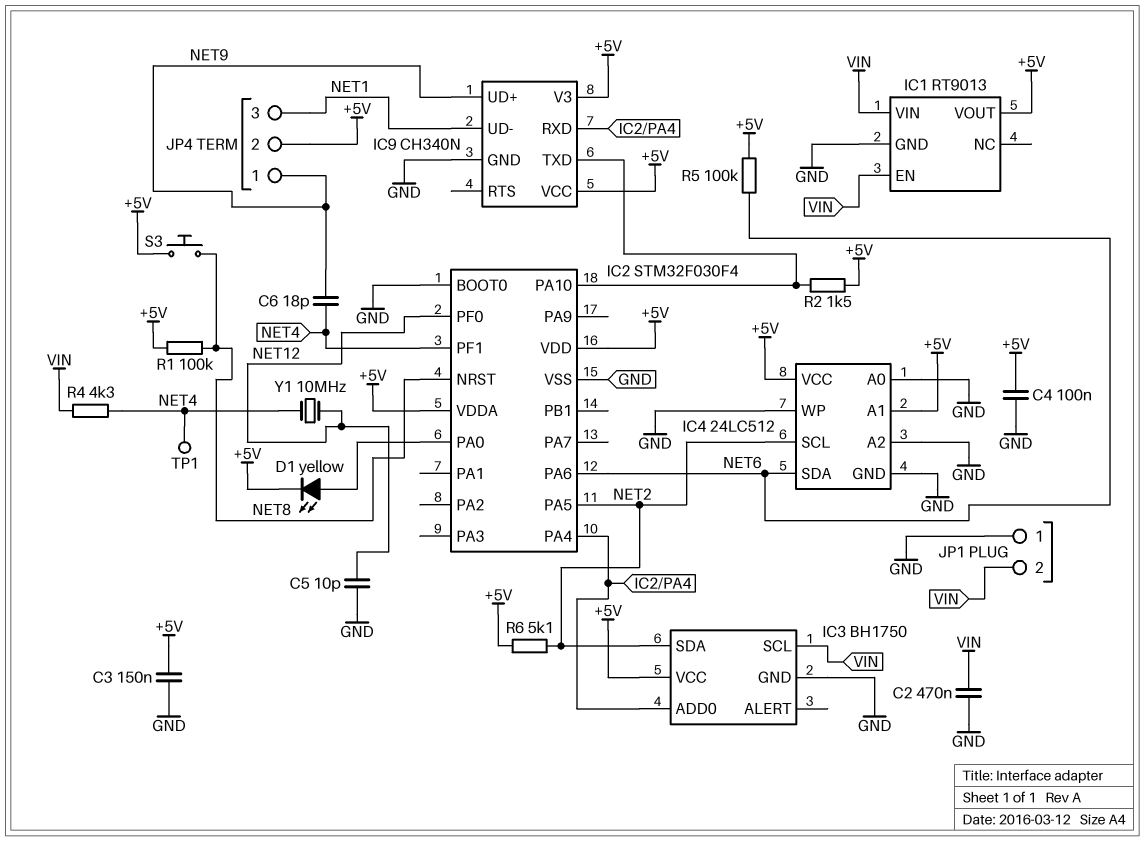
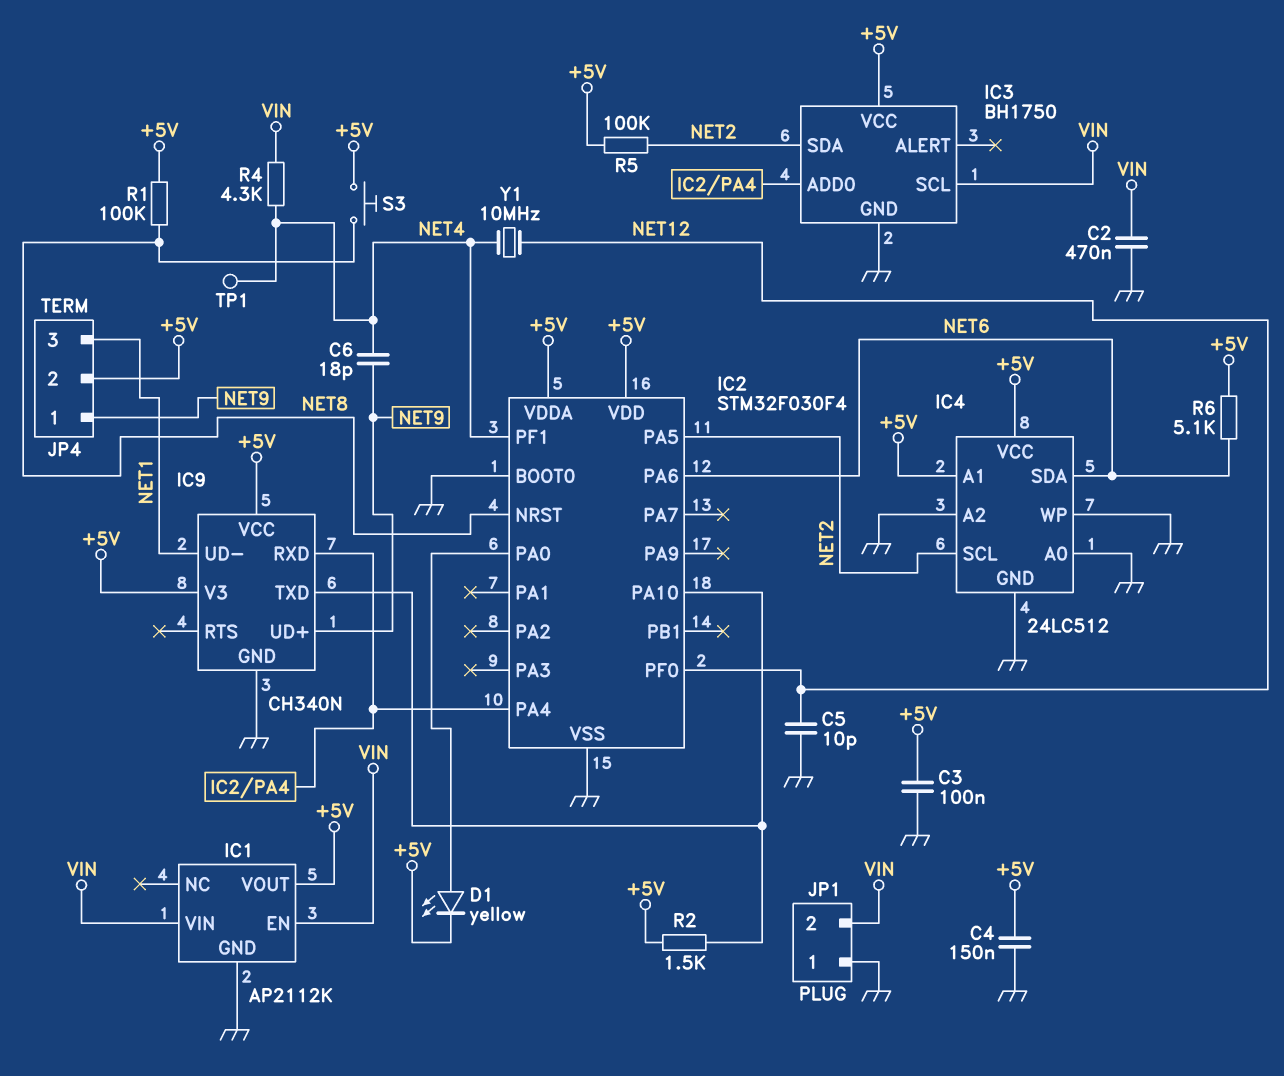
C3: 150nF (+5V, GND) -> 100nF (+5V, GND)
C4: 100nF (+5V, GND) -> 150nF (+5V, GND)
IC1: RT9013 -> AP2112K
R5: 100k (+5V, NET6) -> 100k (+5V, NET2)
R6: 5.1k (+5V, NET2) -> 5.1k (+5V, NET6)

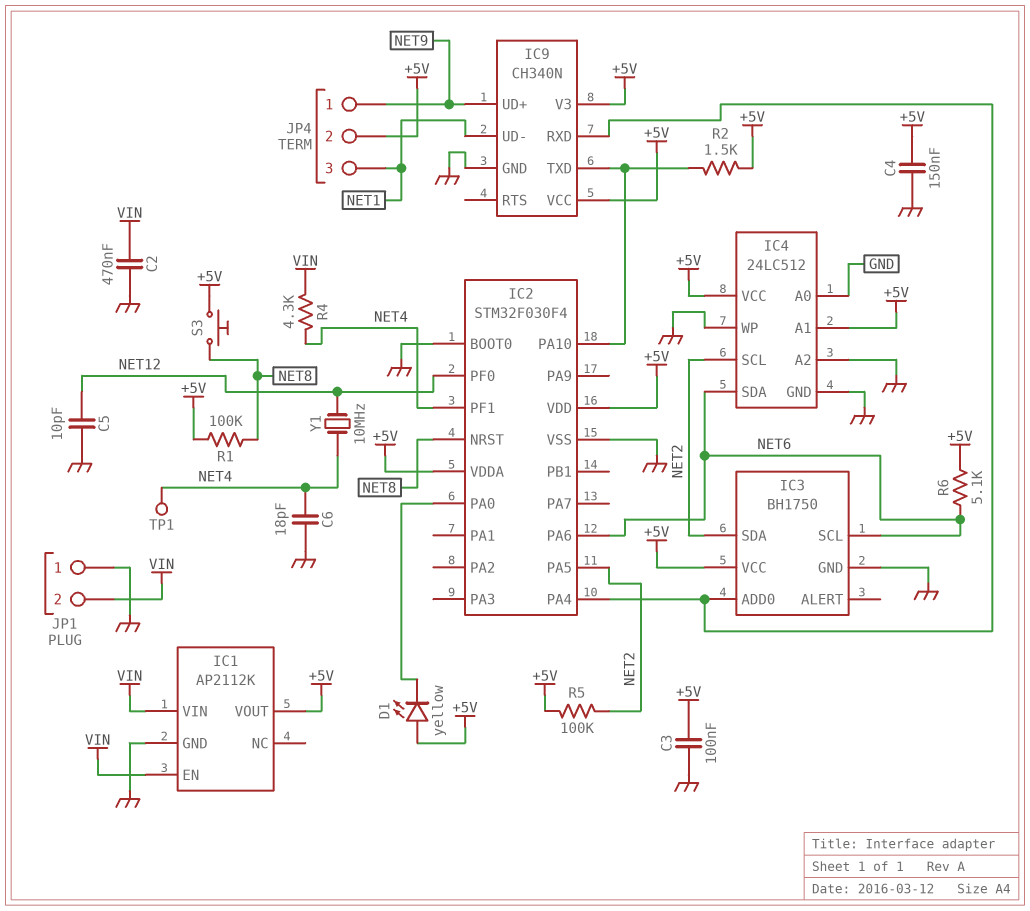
C6: 18pF (NET4, NET9) -> 18pF (GND, NET4)
D1: LED yellow (A IC2/PA0, K +5V) -> LED yellow (A +5V, K IC2/PA0)
IC3 pin SCL: VIN -> NET6

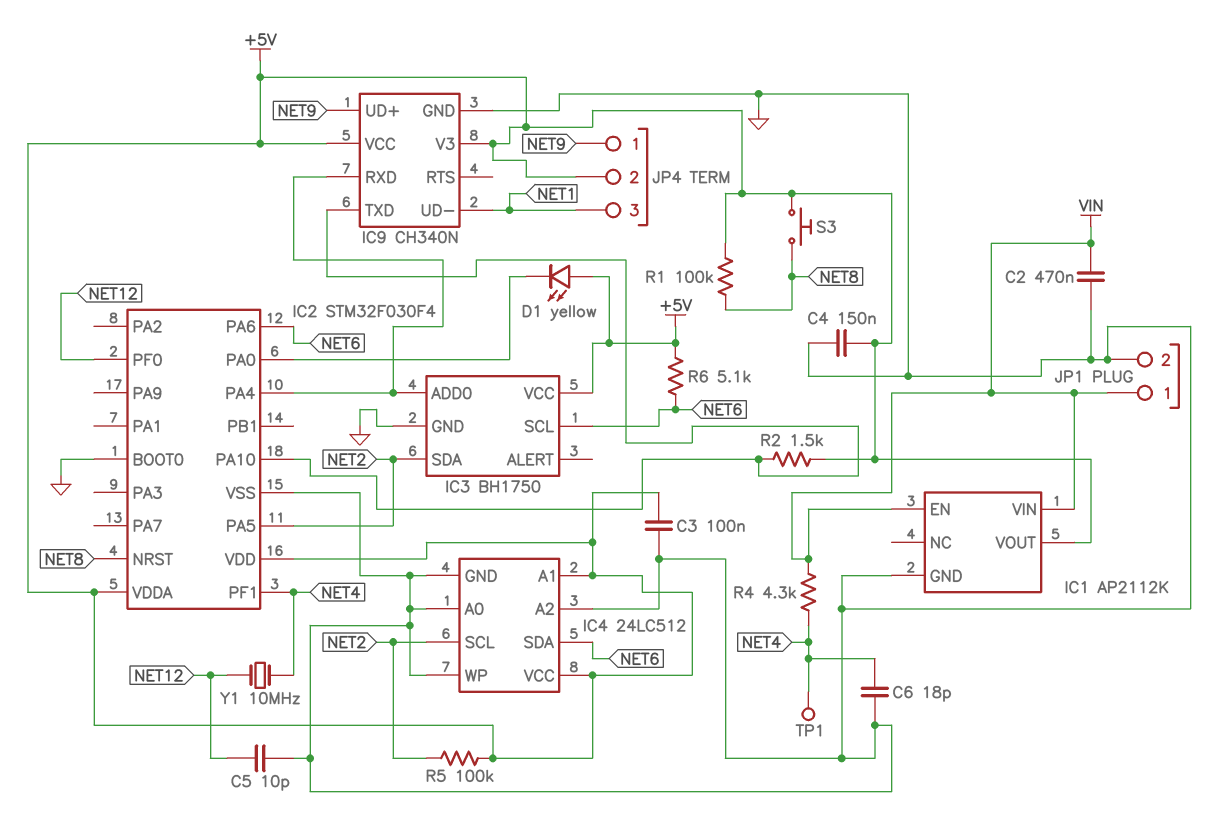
JP1 pin 1: GND -> VIN
JP1 pin 2: VIN -> GND

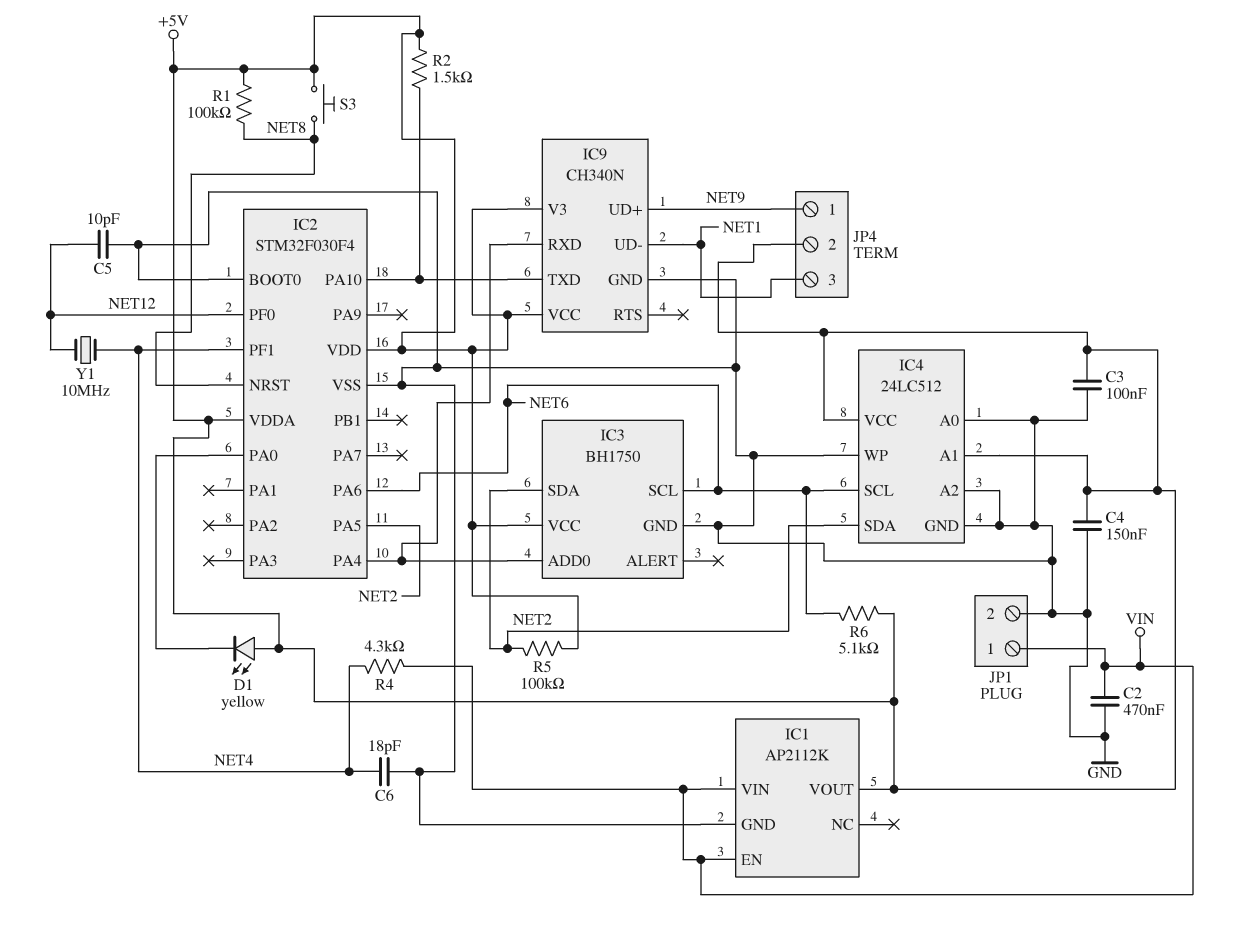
IC4 pin SCL: NET2 -> NET6
IC4 pin SDA: NET6 -> NET2
TP1: test point (NET4) -> none

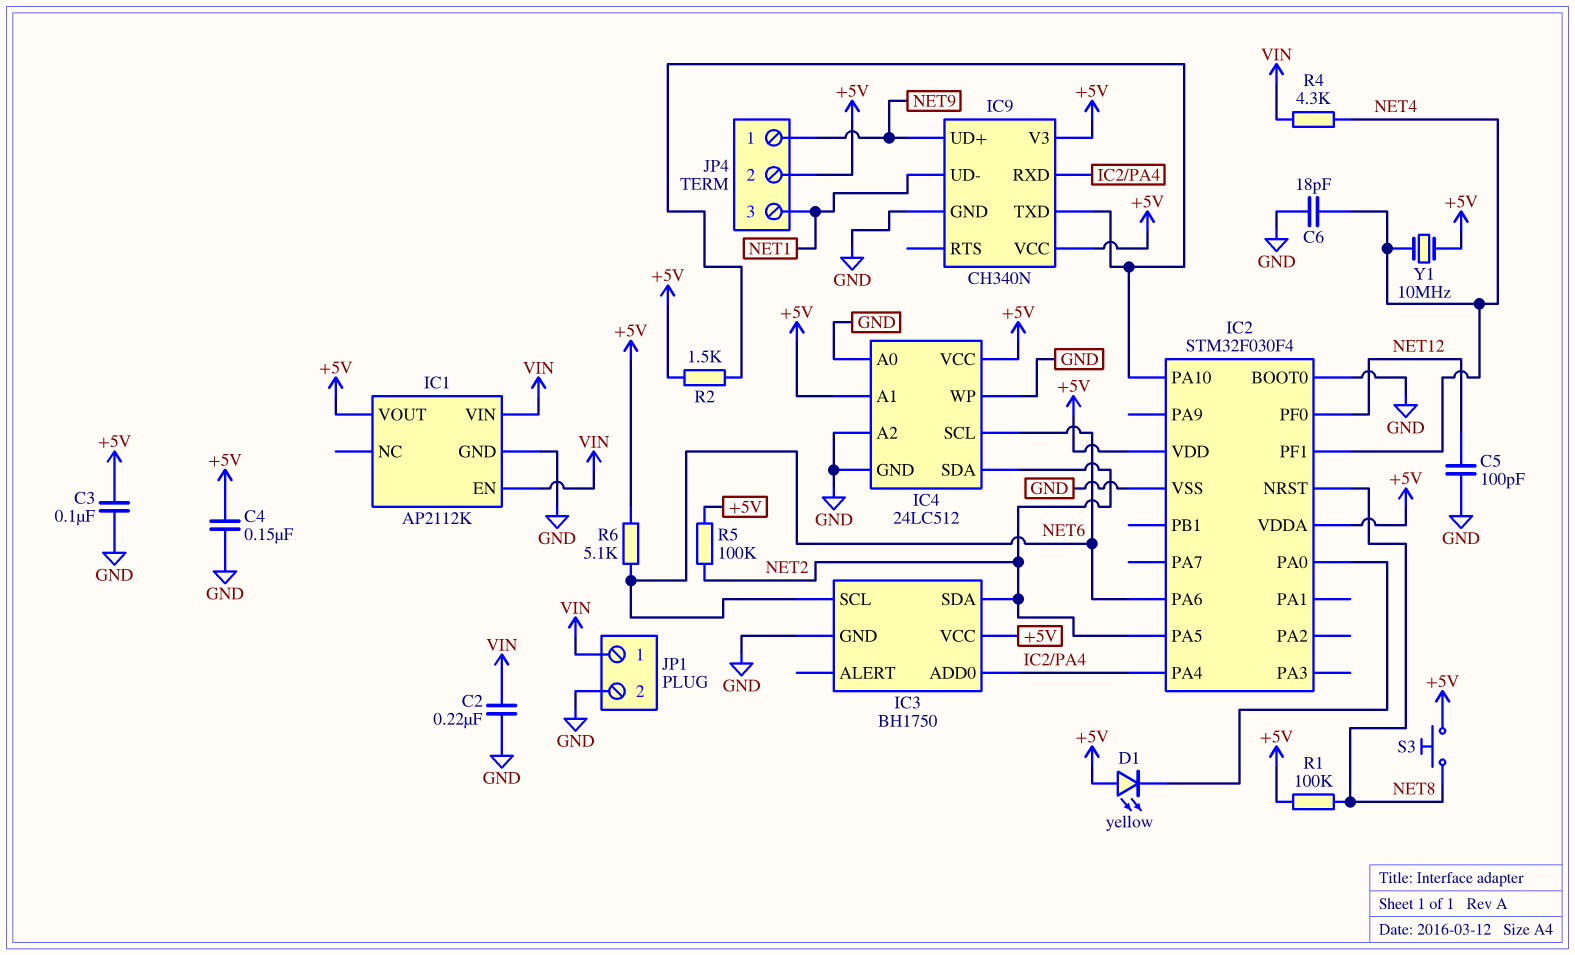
C2: 470nF (GND, VIN) -> 220nF (GND, VIN)
C5: 10pF (GND, NET12) -> 100pF (GND, NET12)
Y1: 10MHz (NET4, NET12) -> 10MHz (+5V, NET4)

